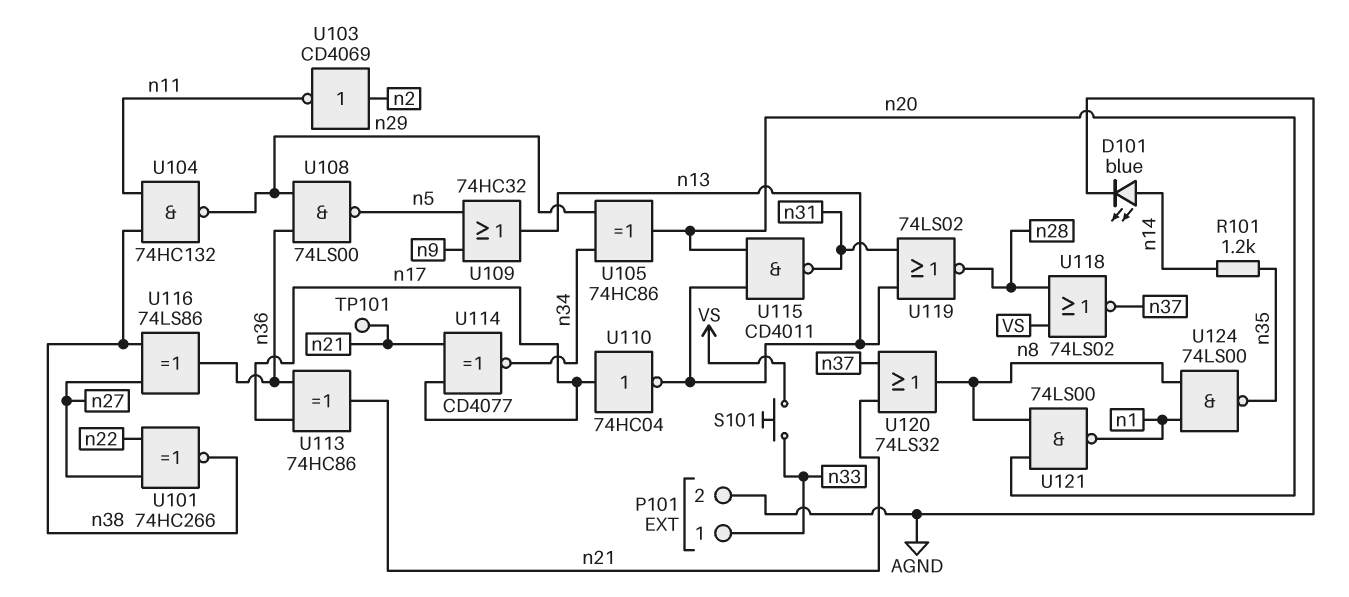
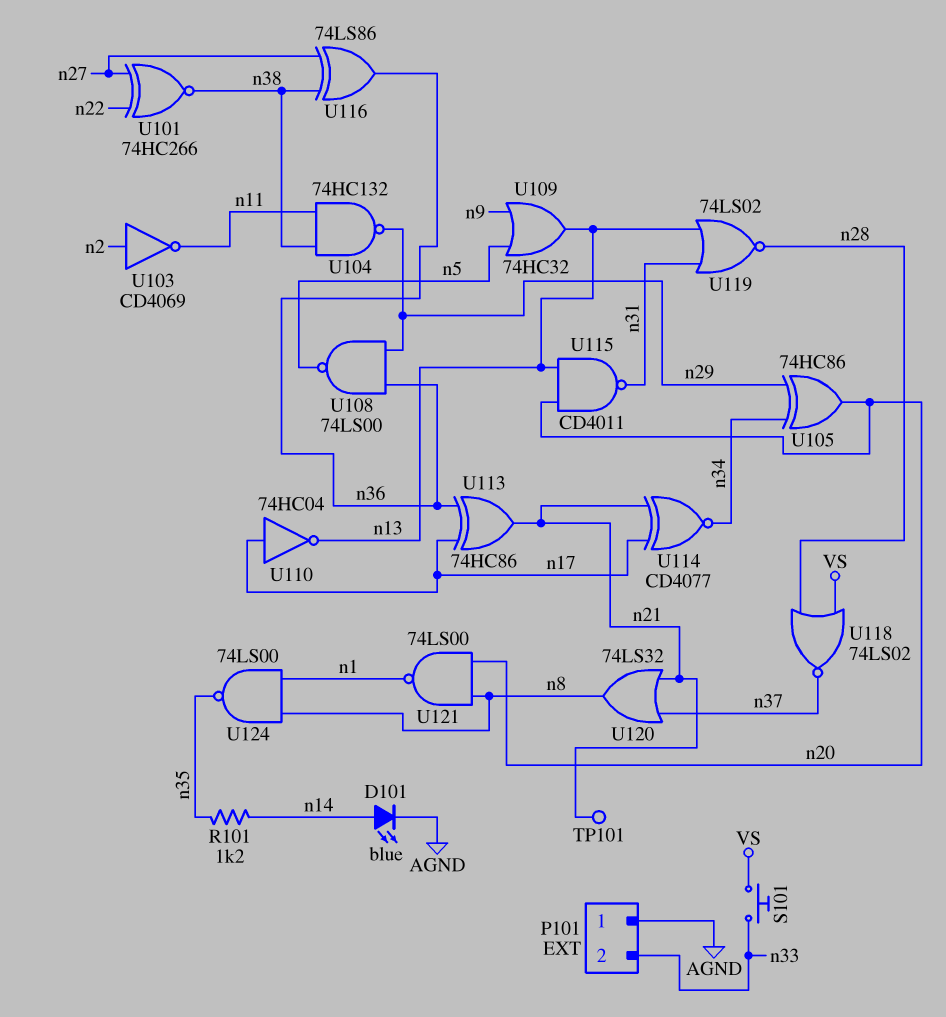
P101 pin 1: n33 -> AGND
P101 pin 2: AGND -> n33

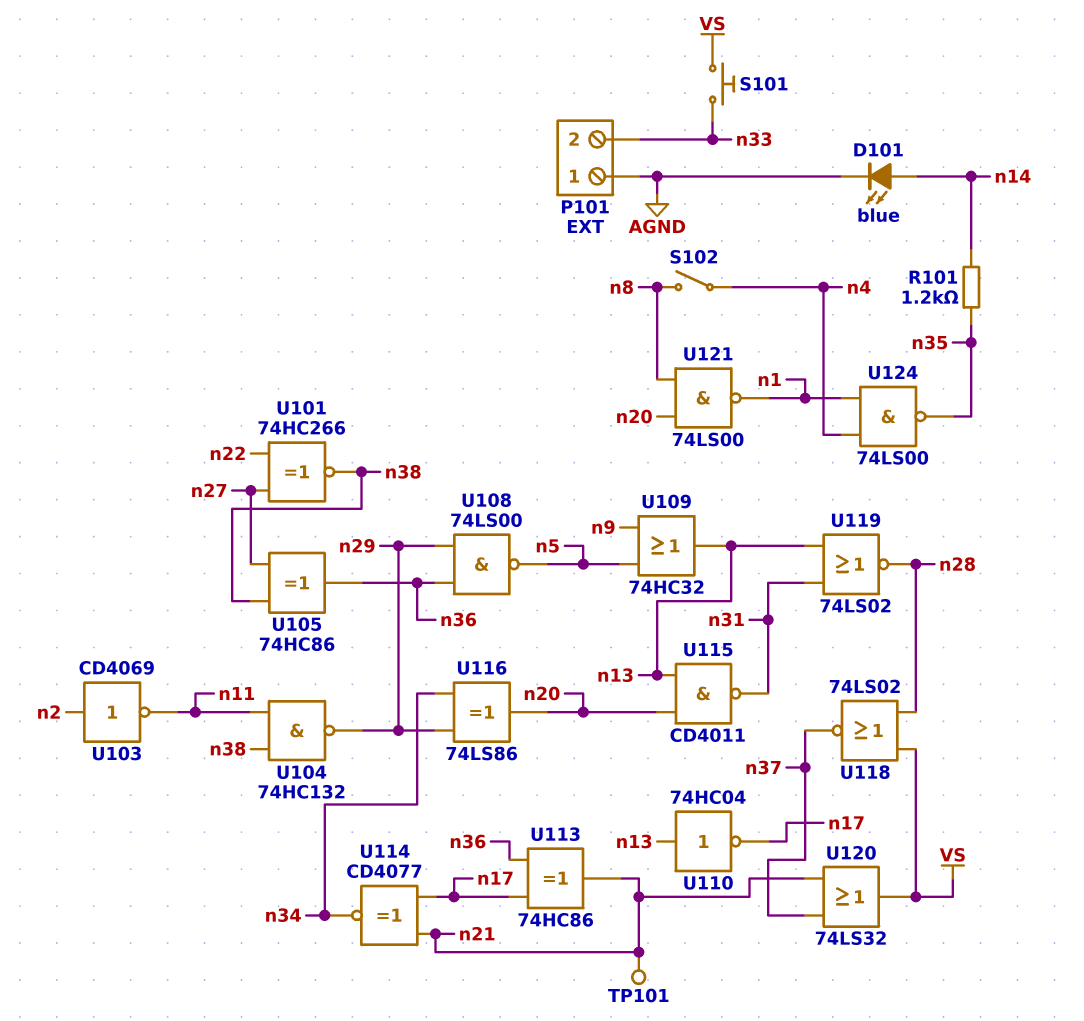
S102: none -> switch (n4, n8)
U105: XOR 74HC86 (in n29, in n34, out n20) -> XOR 74HC86 (in n27, in n38, out n36)
U110: NOT 74HC04 (in n17, out n13) -> NOT 74HC04 (in n13, out n17)
U116: XOR 74LS86 (in n27, in n38, out n36) -> XOR 74LS86 (in n29, in n34, out n20)
U120: OR 74LS32 (in n21, in n37, out n8) -> OR 74LS32 (in n21, in n37, out VS)
U124: NAND 74LS00 (in n1, in n8, out n35) -> NAND 74LS00 (in n1, in n4, out n35)

